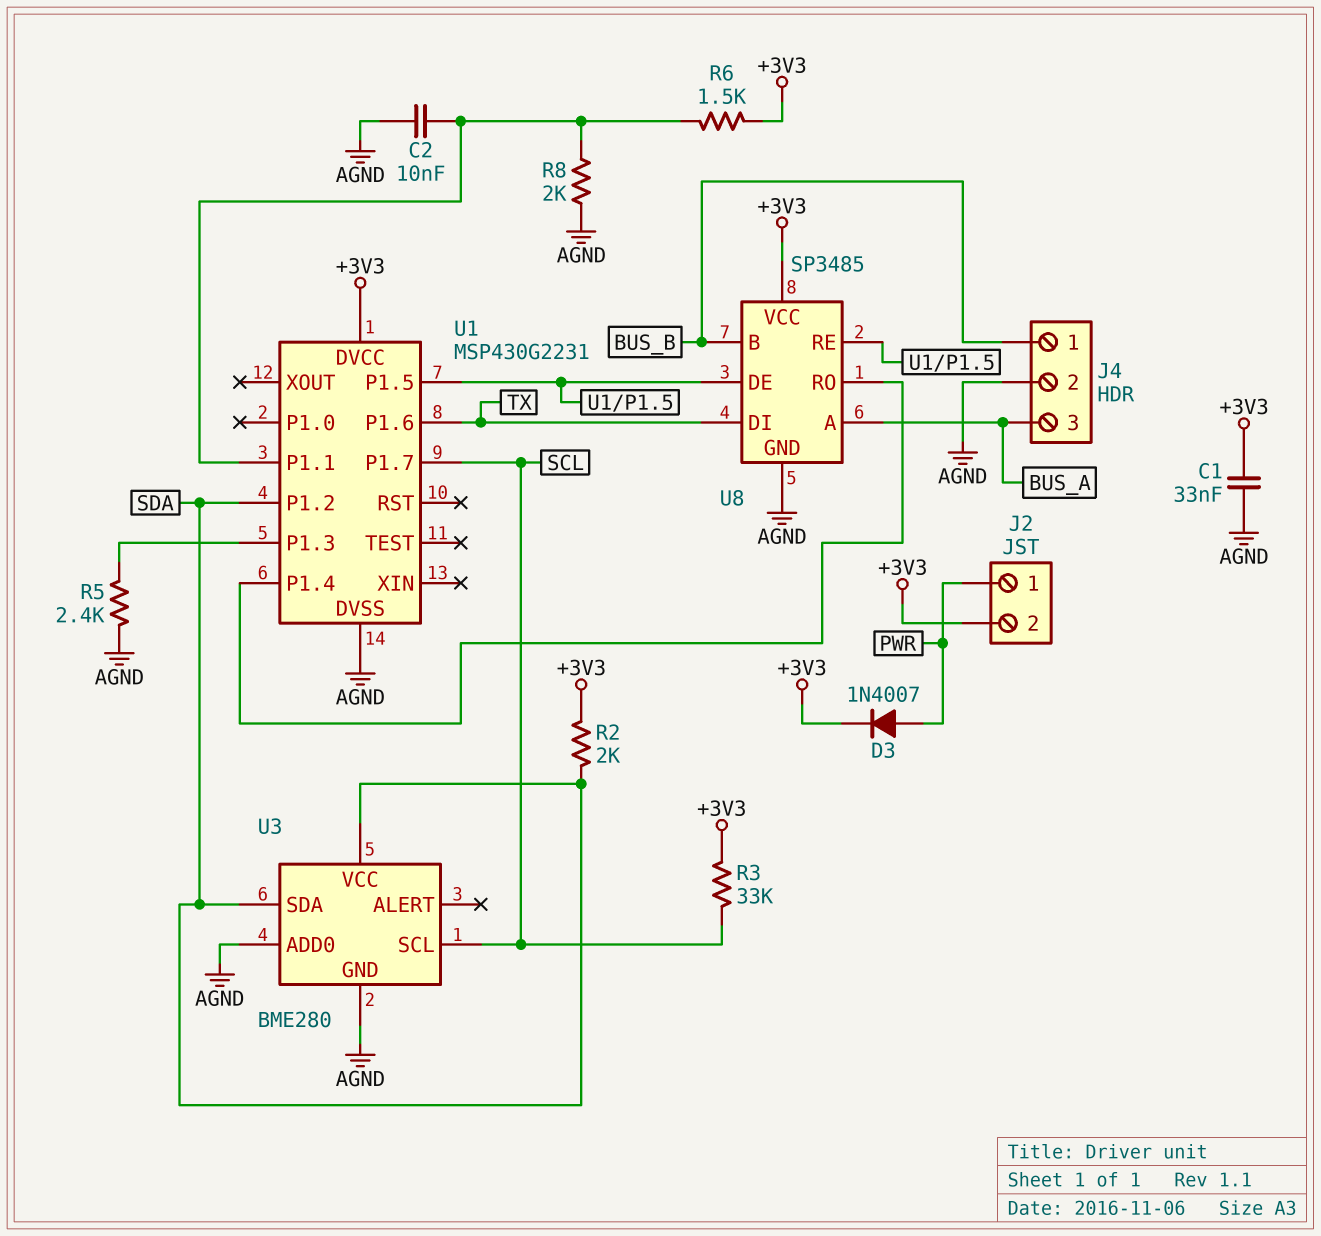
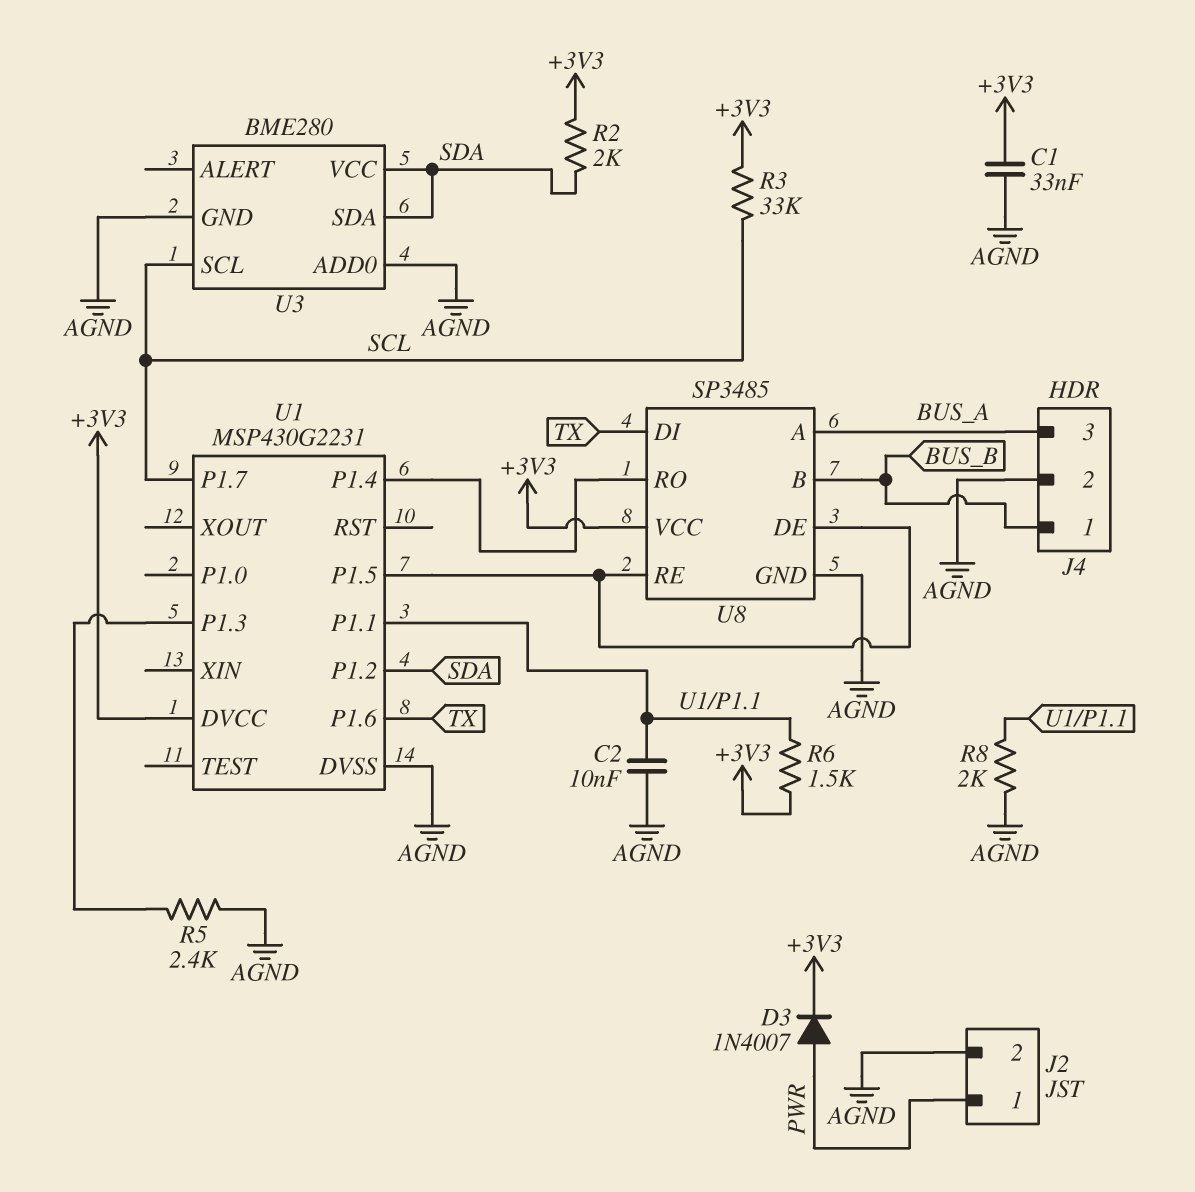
J2 pin 2: +3V3 -> AGND

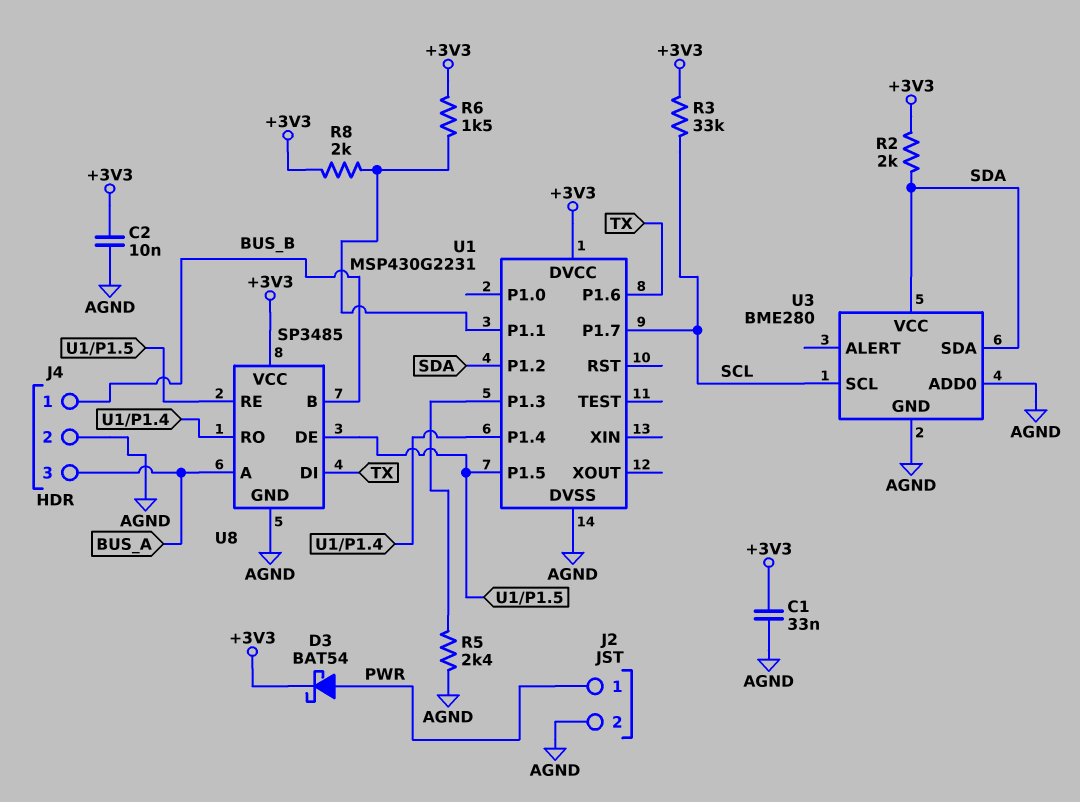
C2: 10nF (AGND, U1/P1.1) -> 10nF (+3V3, AGND)
D3: diode 1N4007 (A PWR, K +3V3) -> schottky BAT54 (A PWR, K +3V3)
R8: 2k (AGND, U1/P1.1) -> 2k (+3V3, U1/P1.1)

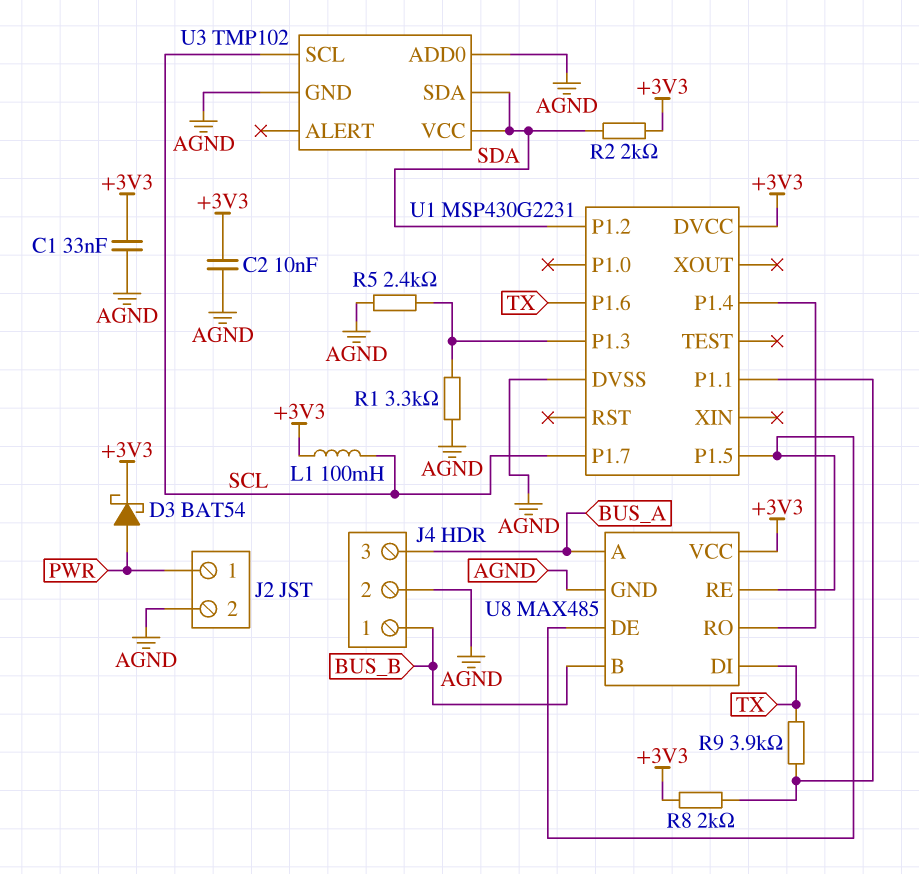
L1: none -> 100mH (+3V3, SCL)
R1: none -> 3.3k (AGND, U1/P1.3)
R3: 33k (+3V3, SCL) -> none
R6: 1.5k (+3V3, U1/P1.1) -> none
R9: none -> 3.9k (TX, U1/P1.1)
U3: BME280 -> TMP102
U8: SP3485 -> MAX485

